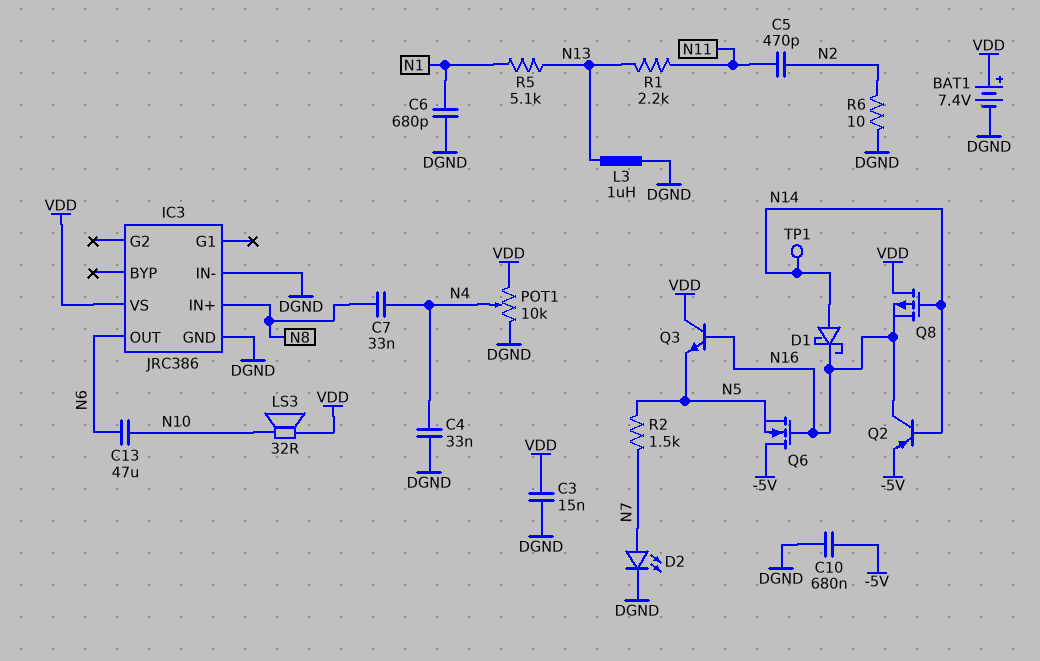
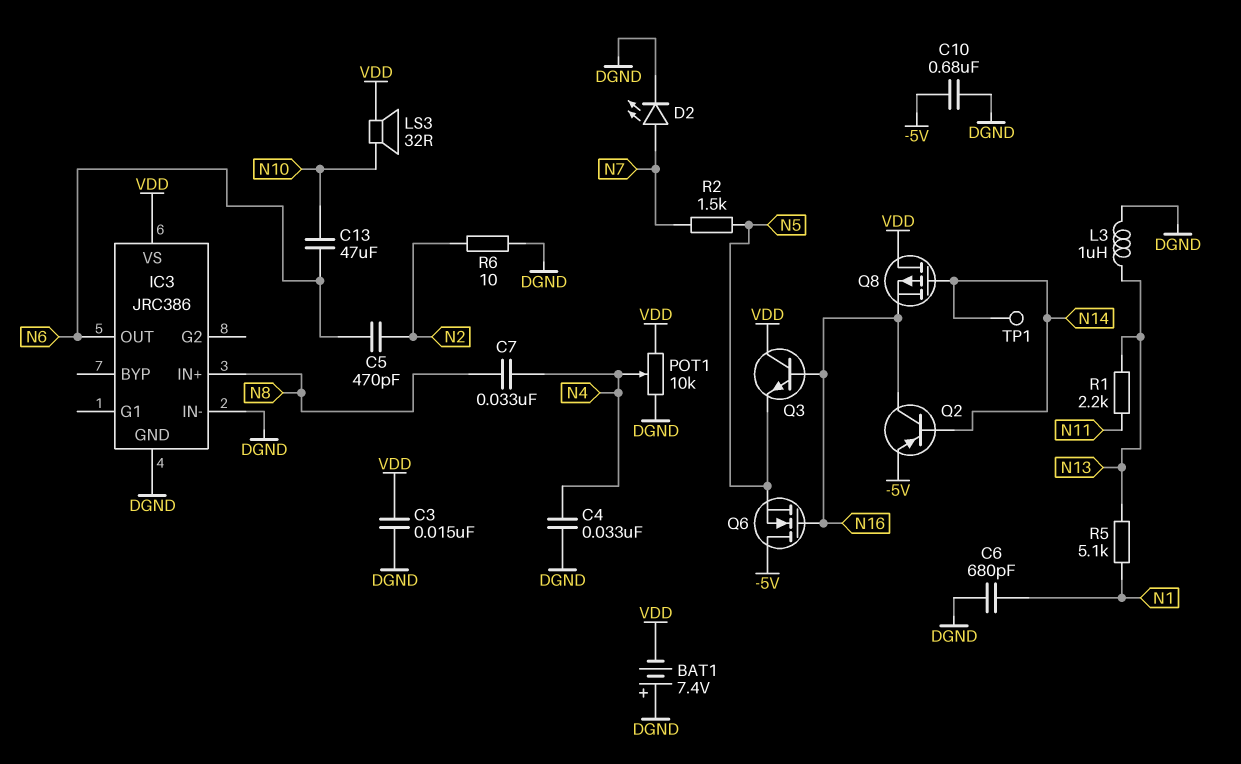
BAT1: 7.4V (plus VDD, minus DGND) -> 7.4V (plus DGND, minus VDD)
C5: 470pF (N2, N11) -> 470pF (N2, N6)
D1: schottky (A N14, K N16) -> none

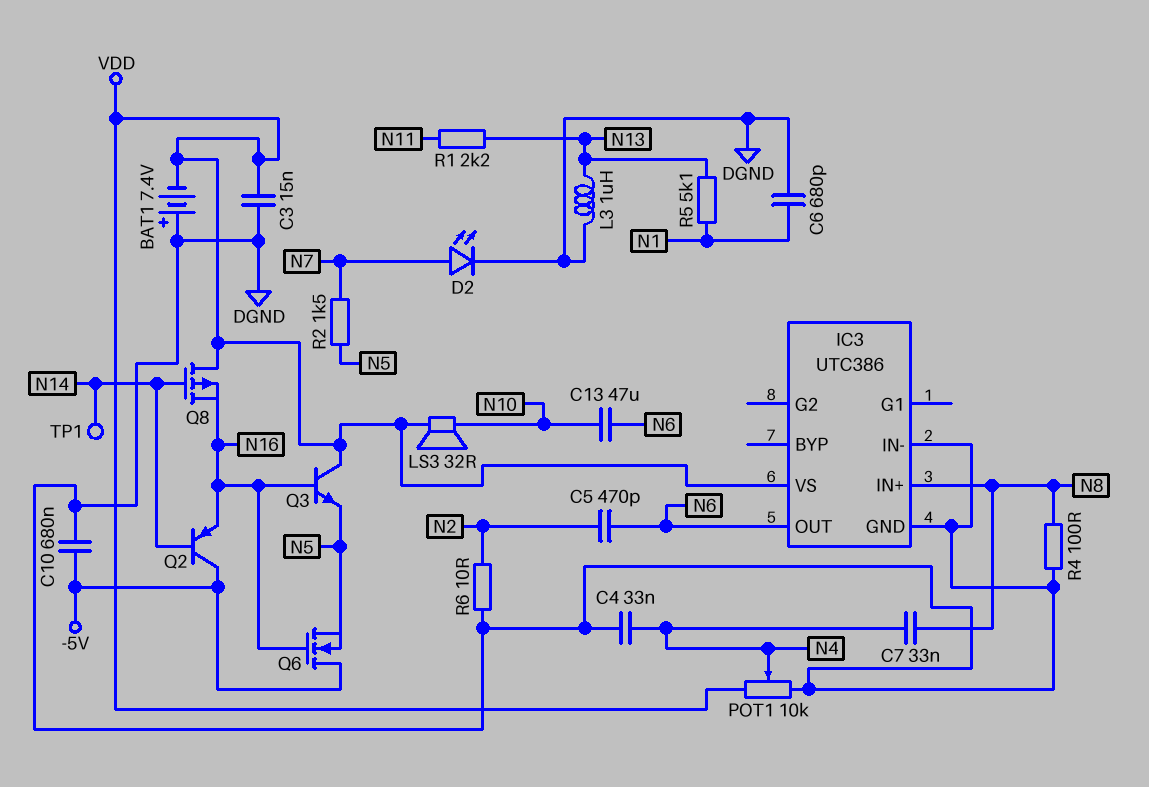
IC3: JRC386 -> UTC386
Q2: PNP (B N14, C N16, E -5V) -> PNP (B N14, C -5V, E N16)
R4: none -> 100 (DGND, N8)

